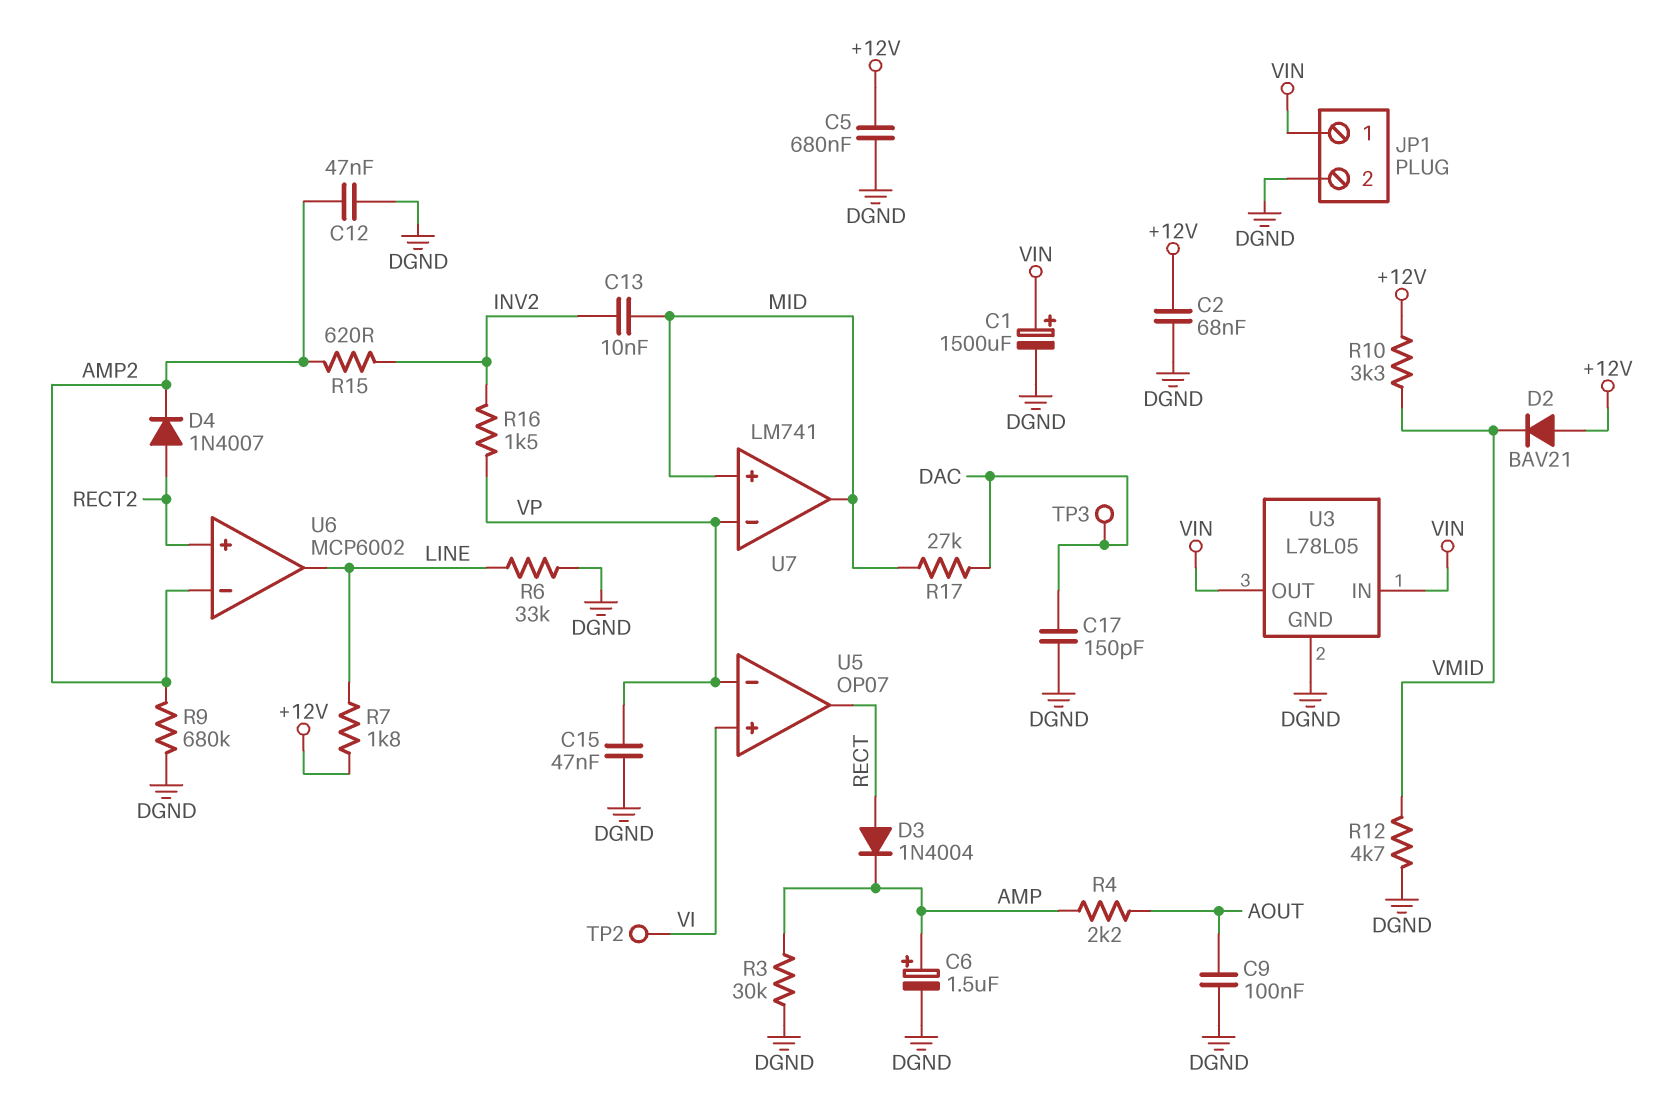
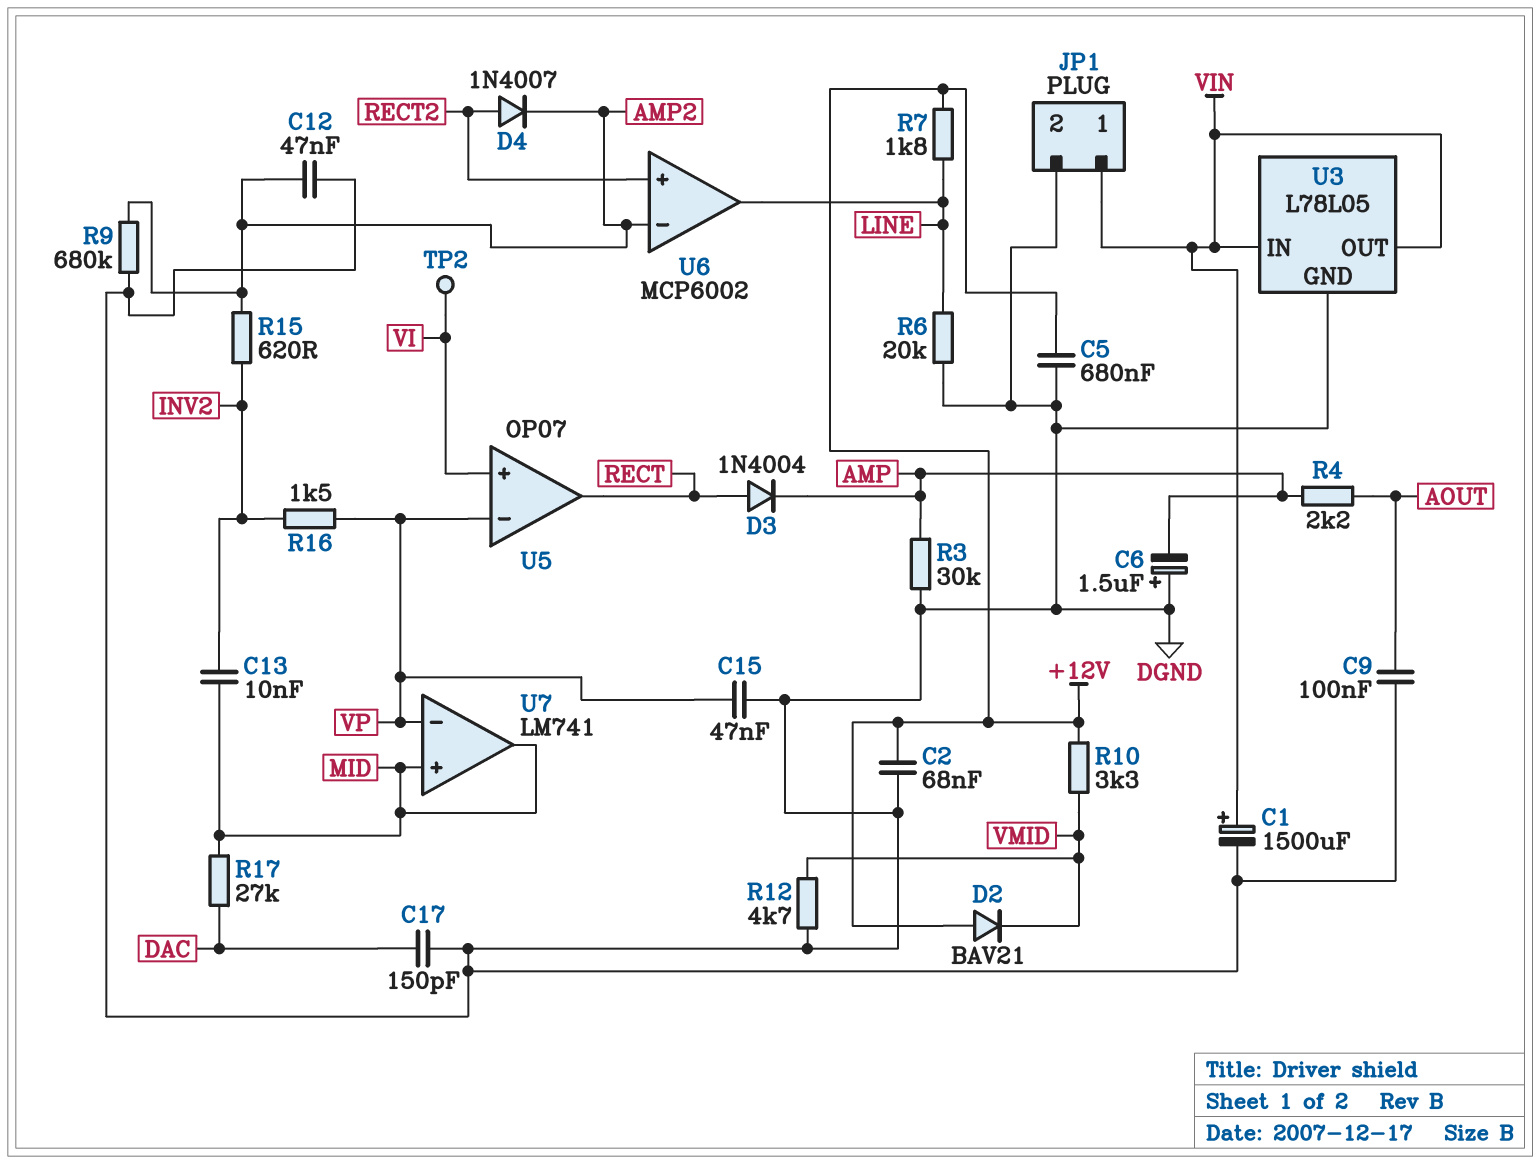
C6: 1.5uF (plus AMP, minus DGND) -> 1.5uF (plus DGND, minus AMP)
R6: 33k (DGND, LINE) -> 20k (DGND, LINE)
TP3: test point (DAC) -> none

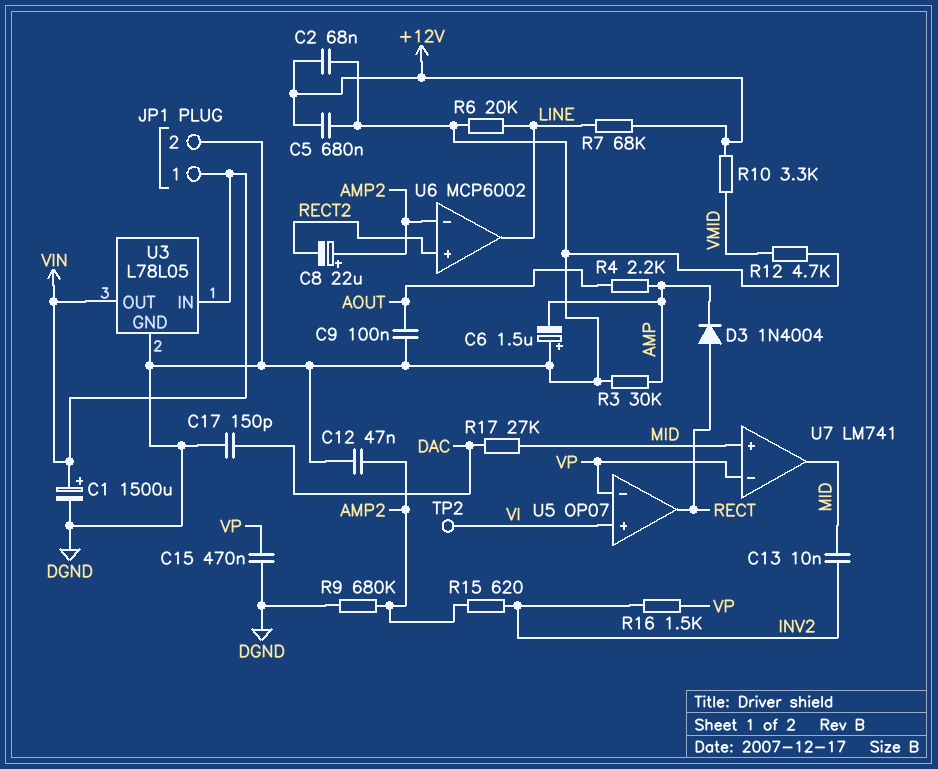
C8: none -> 22uF (plus AMP2, minus RECT2)
C15: 47nF (DGND, VP) -> 470nF (DGND, VP)
D2: diode BAV21 (A +12V, K VMID) -> none
D4: diode 1N4007 (A RECT2, K AMP2) -> none
R7: 1.8k (+12V, LINE) -> 68k (+12V, LINE)

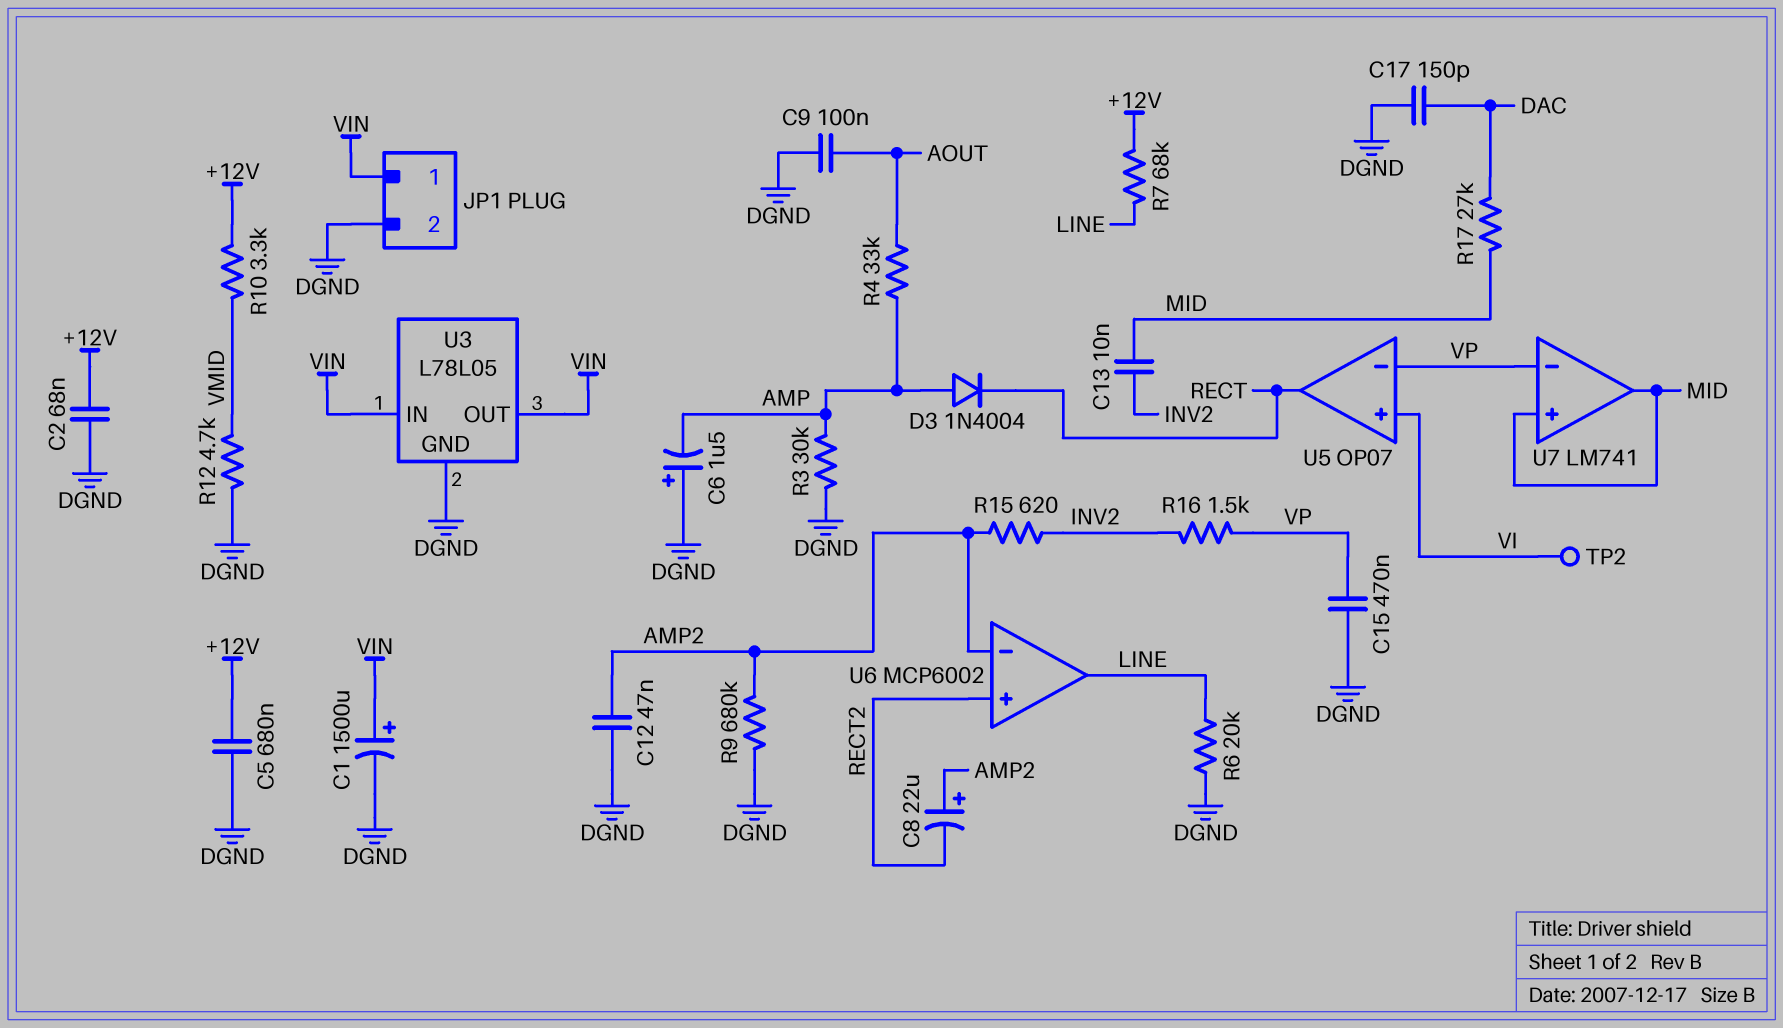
D3: diode 1N4004 (A RECT, K AMP) -> diode 1N4004 (A AMP, K RECT)
R4: 2.2k (AMP, AOUT) -> 33k (AMP, AOUT)

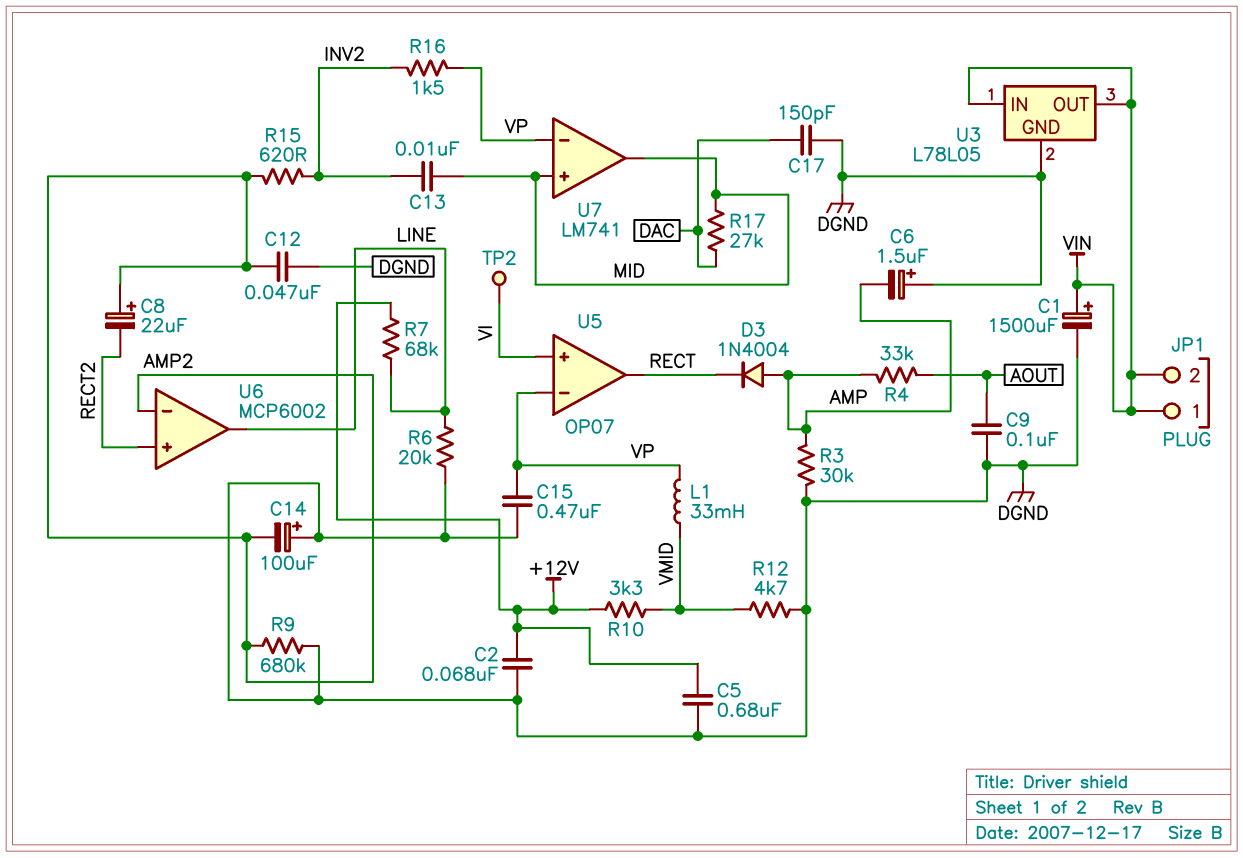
C14: none -> 100uF (plus DGND, minus AMP2)
JP1 pin 2: DGND -> VIN
L1: none -> 33mH (VMID, VP)

